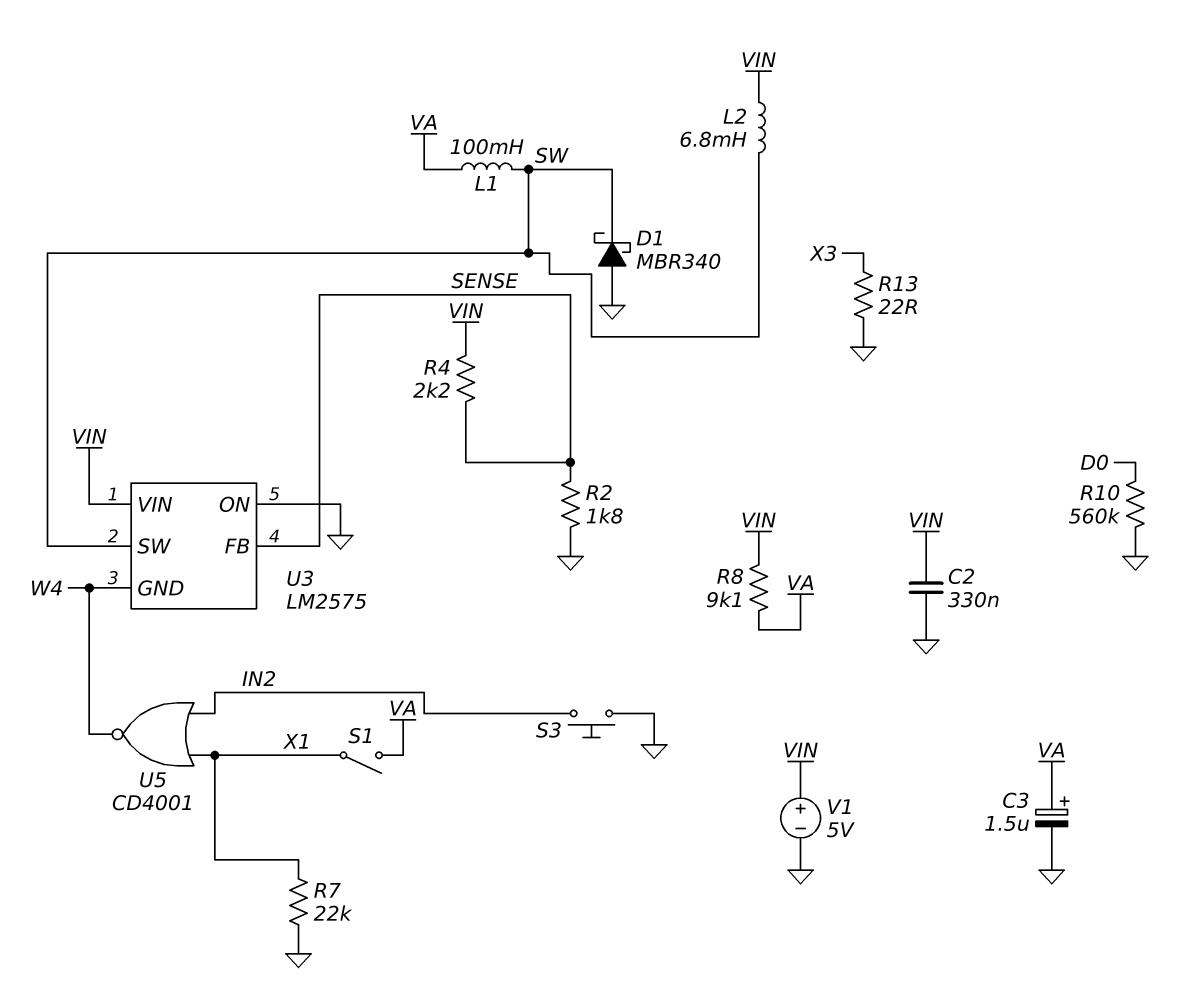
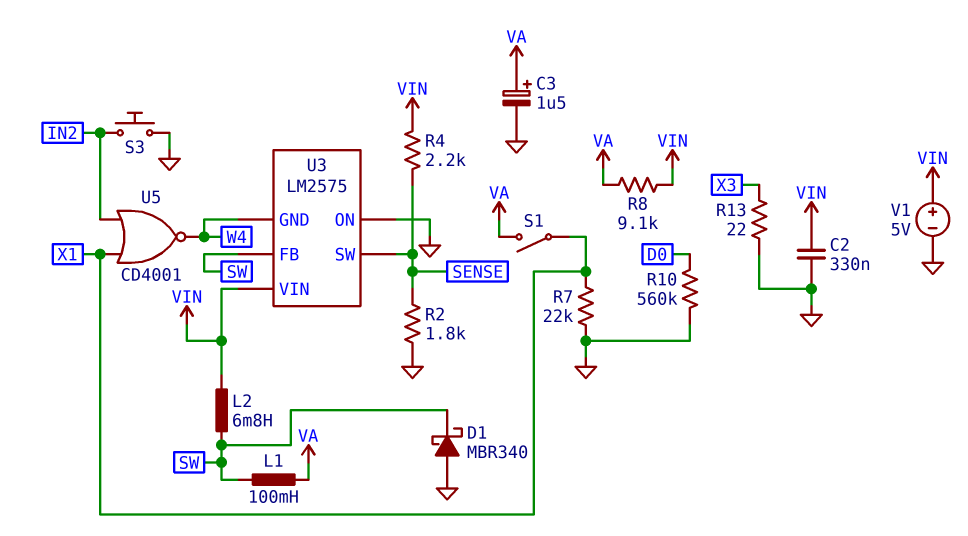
U3 pin FB: SENSE -> SW
U3 pin SW: SW -> SENSE

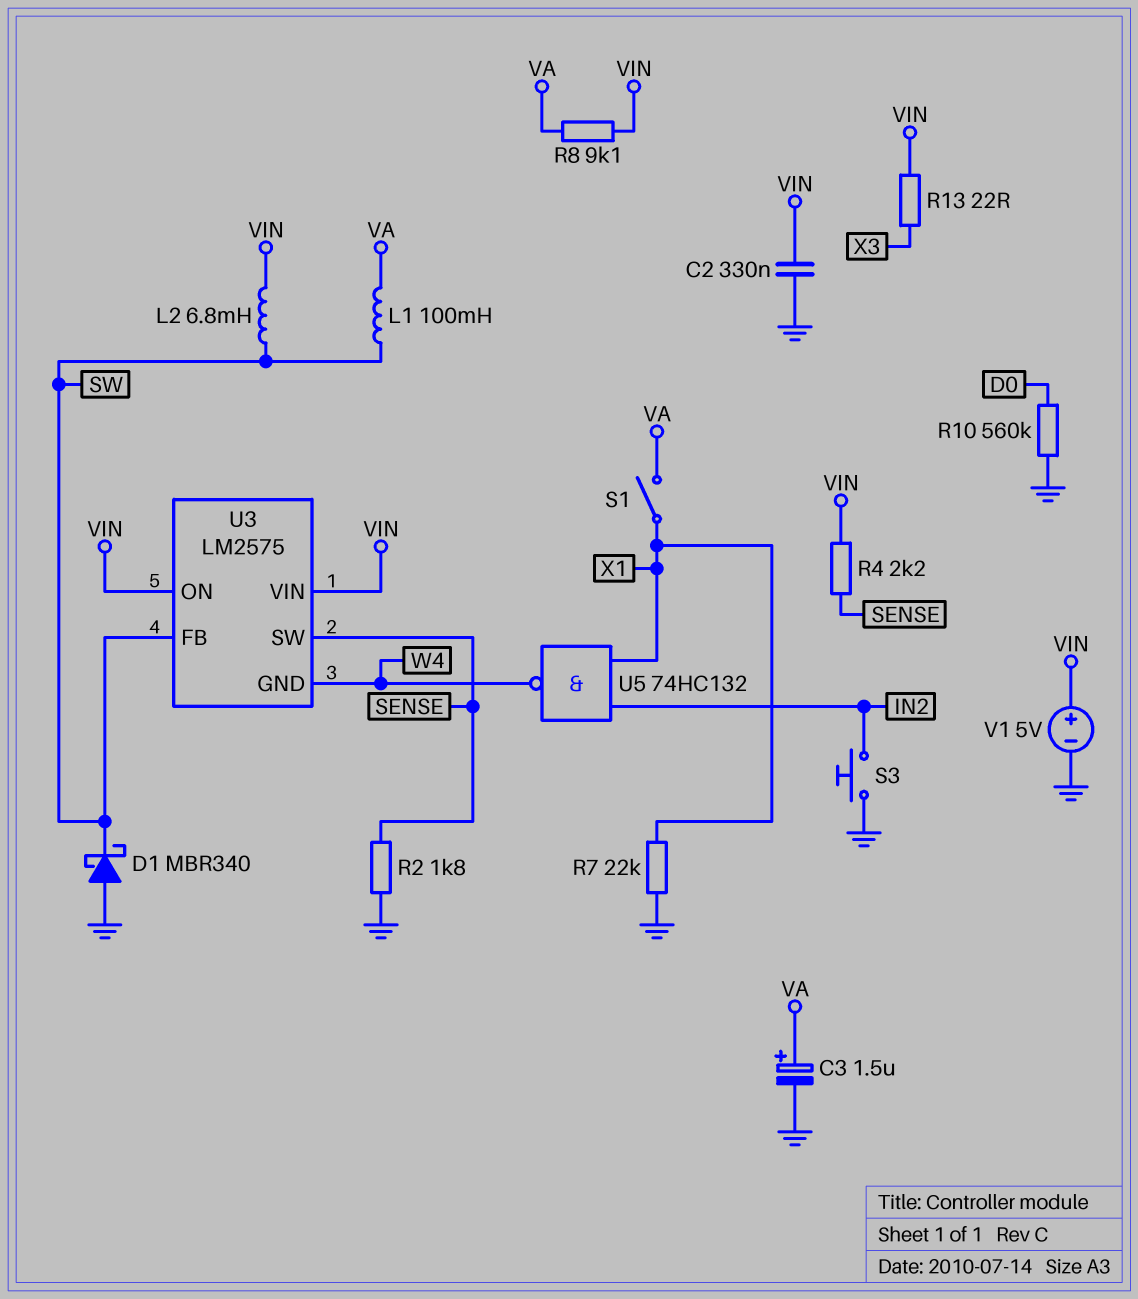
R13: 22 (GND, X3) -> 22 (VIN, X3)
U3 pin ON: GND -> VIN
U5: NOR CD4001 (in IN2, in X1, out W4) -> NAND 74HC132 (in IN2, in X1, out W4)

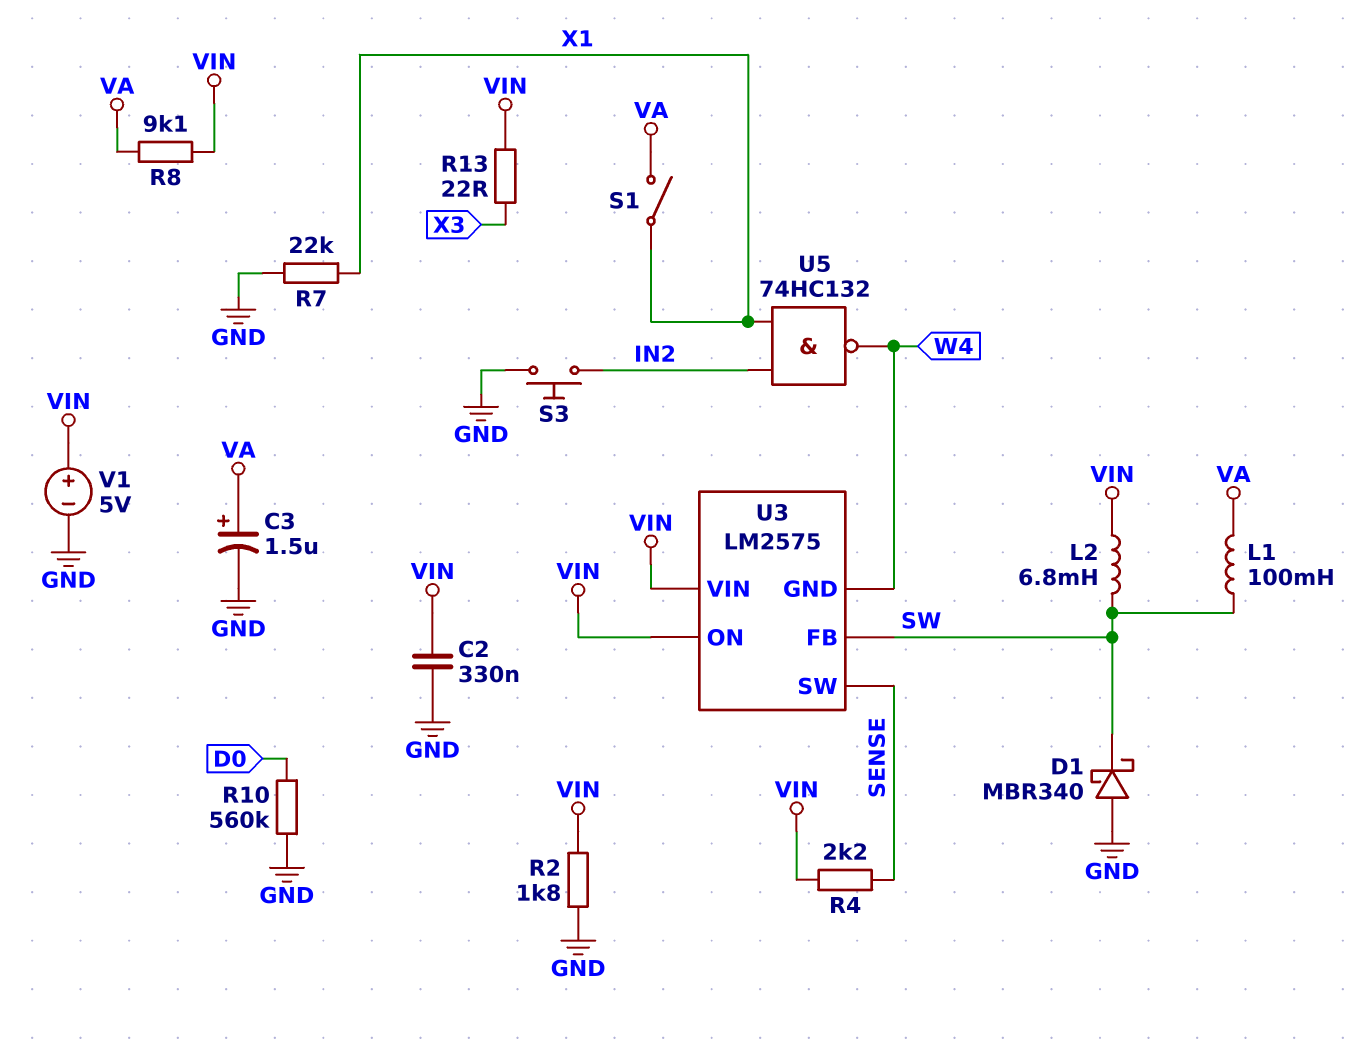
R2: 1.8k (GND, SENSE) -> 1.8k (GND, VIN)

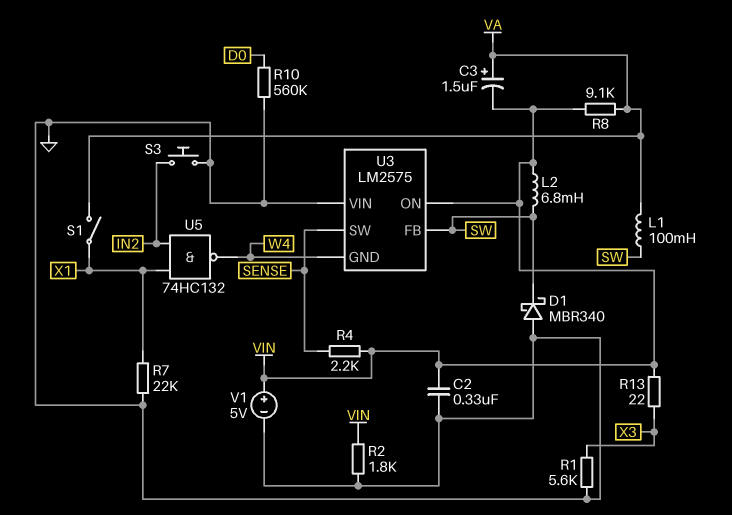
C3: 1.5uF (plus VA, minus GND) -> 1.5uF (plus VA, minus VIN)
R1: none -> 5.6k (GND, X3)
U3 pin VIN: VIN -> GND

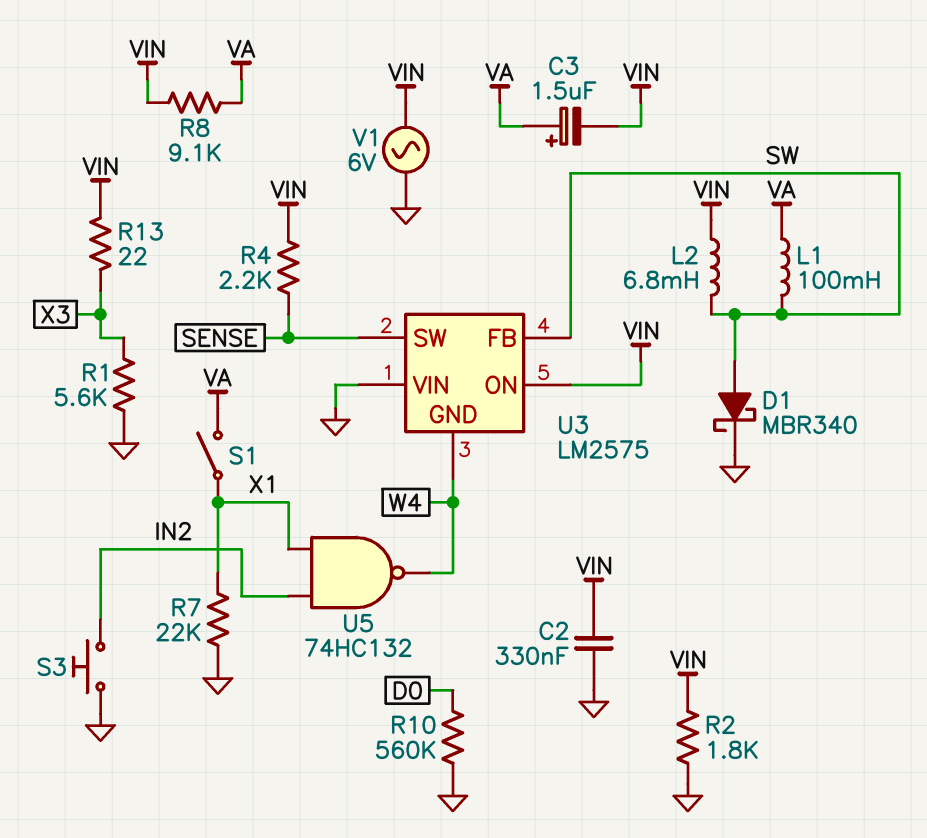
D1: schottky MBR340 (A GND, K SW) -> schottky MBR340 (A SW, K GND)
V1: 5V (plus VIN, minus GND) -> AC 6V (GND, VIN)

